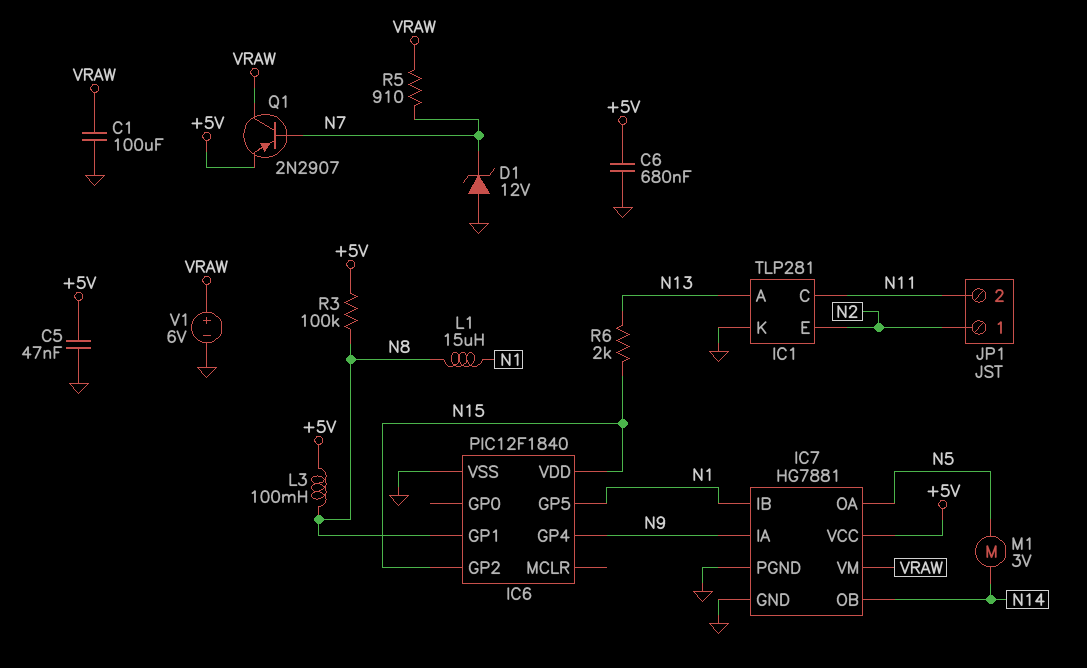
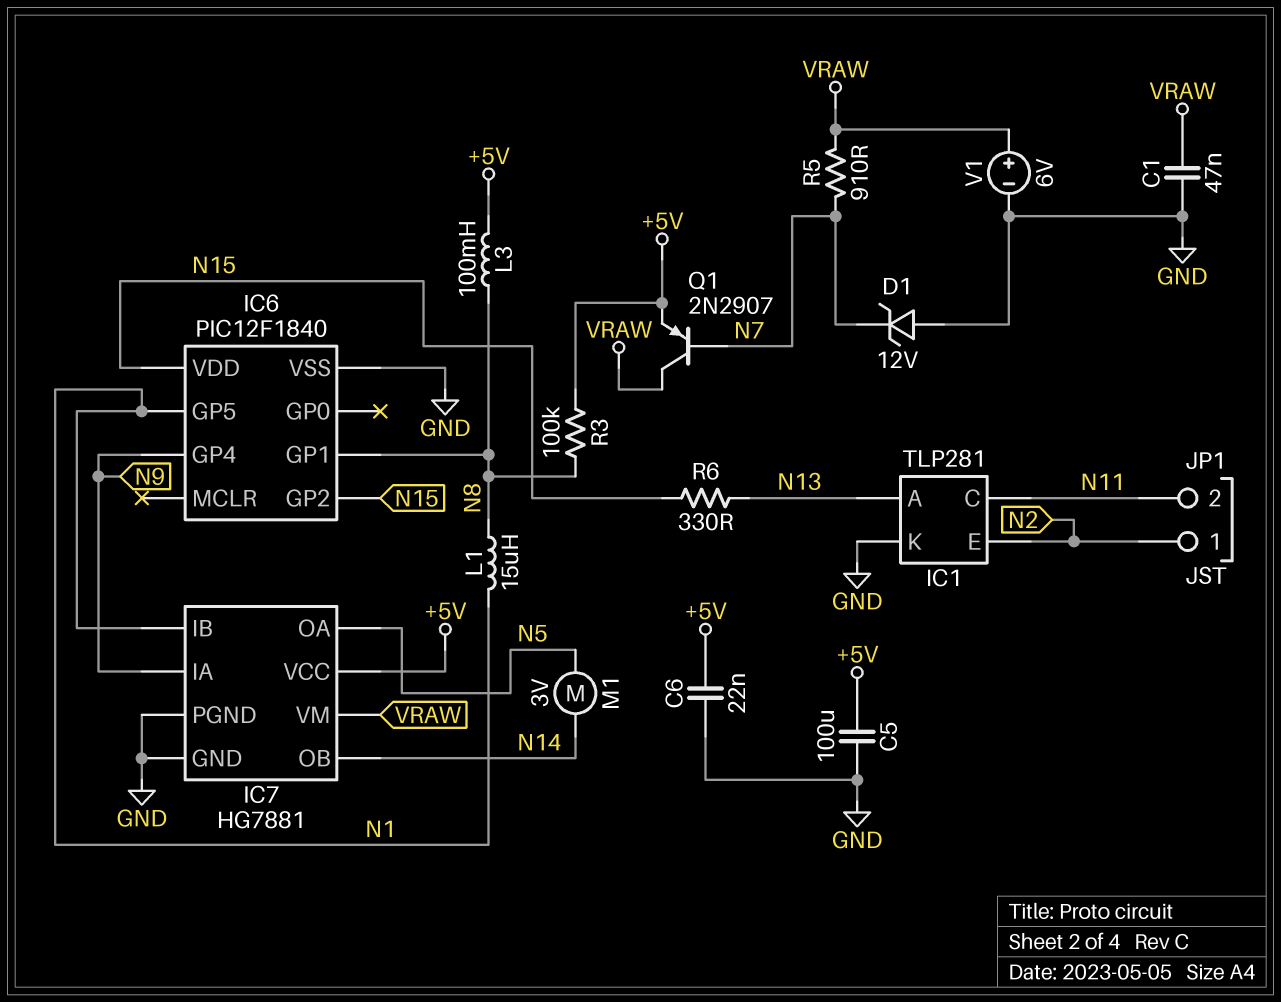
C1: 100uF (GND, VRAW) -> 47nF (GND, VRAW)
C5: 47nF (+5V, GND) -> 100uF (+5V, GND)
C6: 680nF (+5V, GND) -> 22nF (+5V, GND)
R6: 2k (N13, N15) -> 330 (N13, N15)

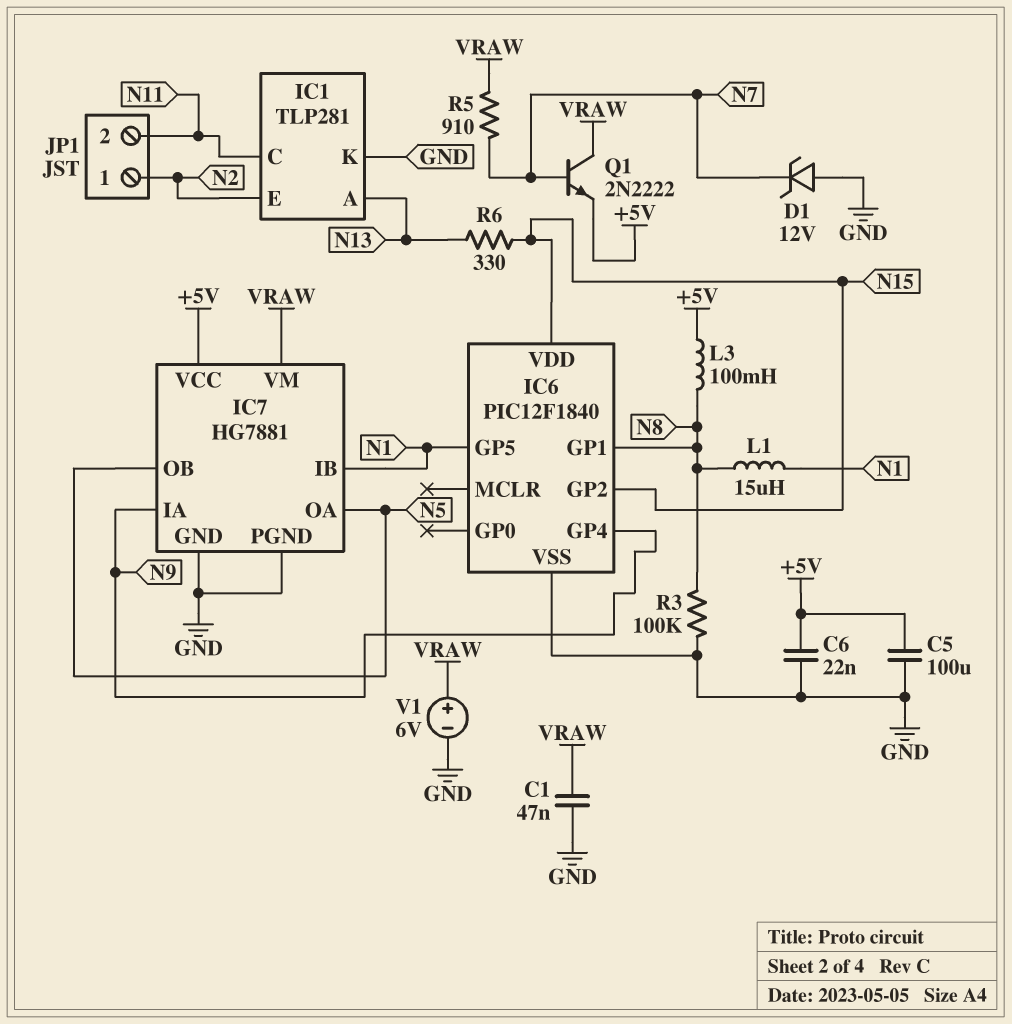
IC7 pin OB: N14 -> N5
M1: motor 3V (N5, N14) -> none
Q1: PNP 2N2907 (B N7, C VRAW, E +5V) -> NPN 2N2222 (B N7, C VRAW, E +5V)
R3: 100k (+5V, N8) -> 100k (GND, N8)

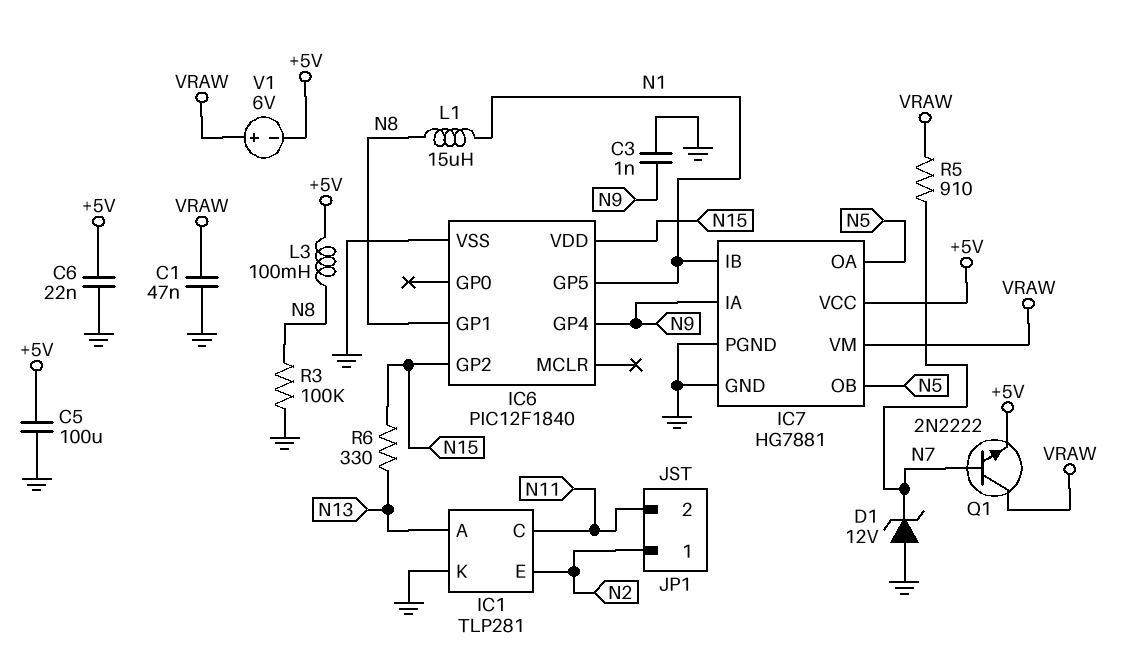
C3: none -> 1nF (GND, N9)
V1: 6V (plus VRAW, minus GND) -> 6V (plus VRAW, minus +5V)

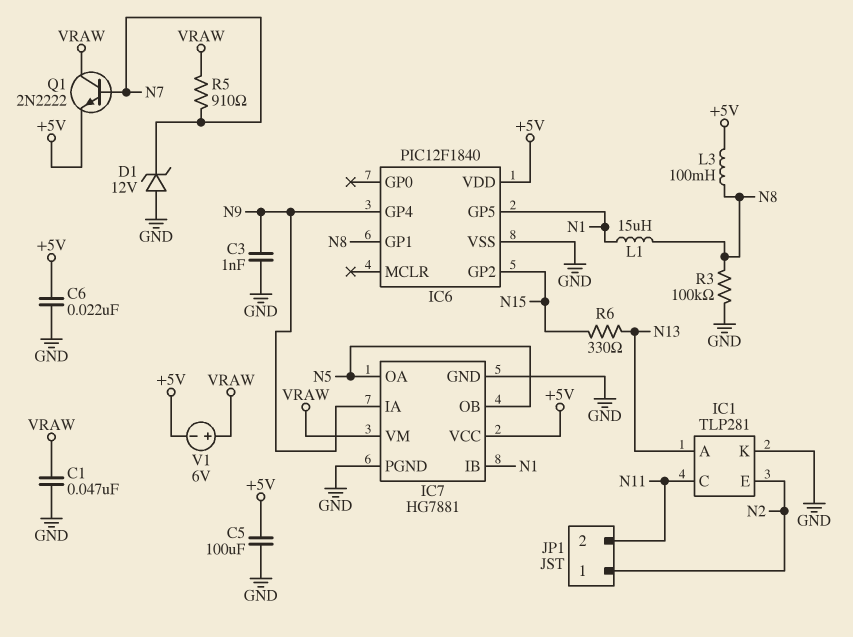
IC6 pin VDD: N15 -> +5V

